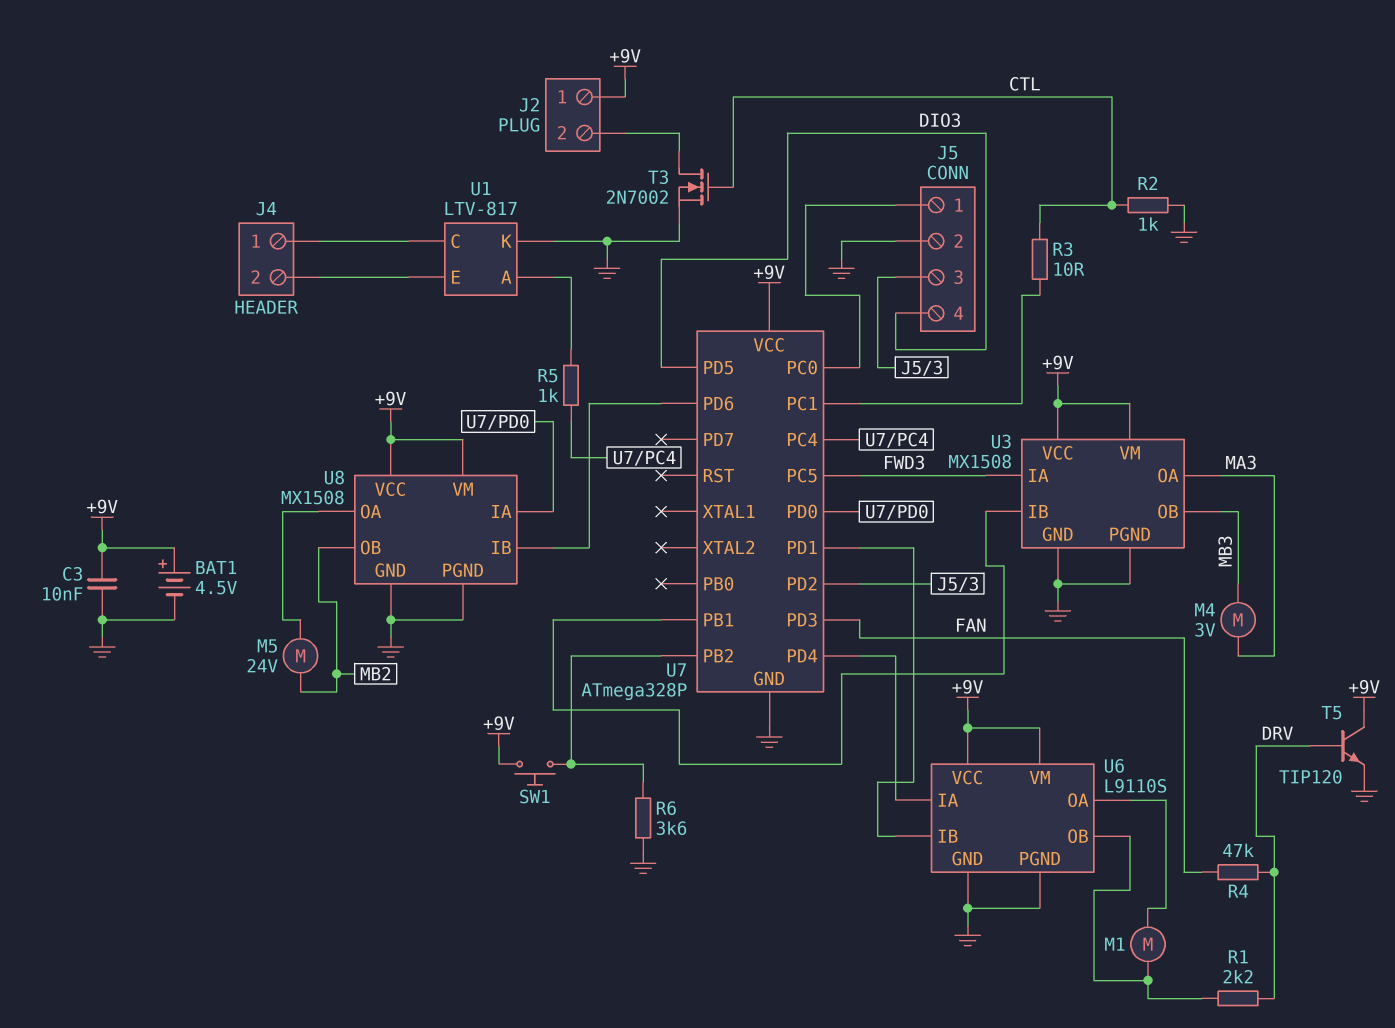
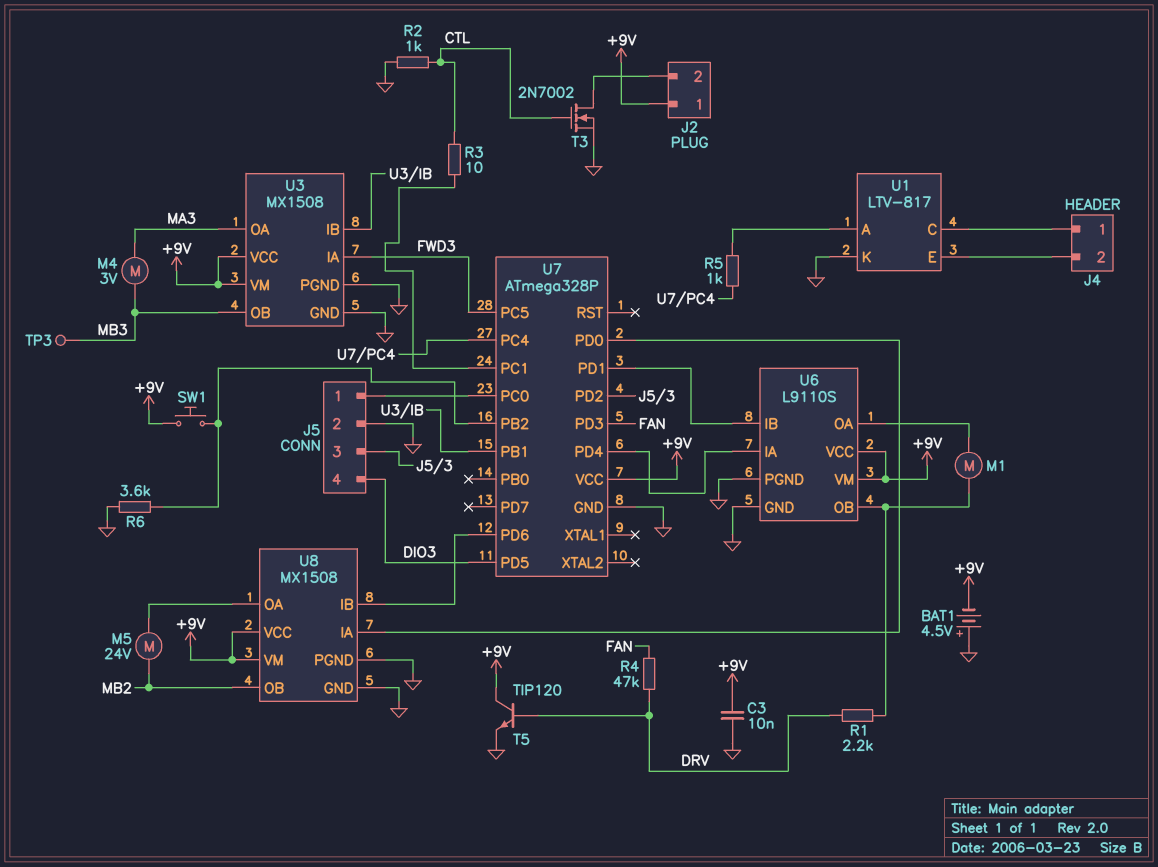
BAT1: 4.5V (plus +9V, minus GND) -> 4.5V (plus GND, minus +9V)
TP3: none -> test point (MB3)

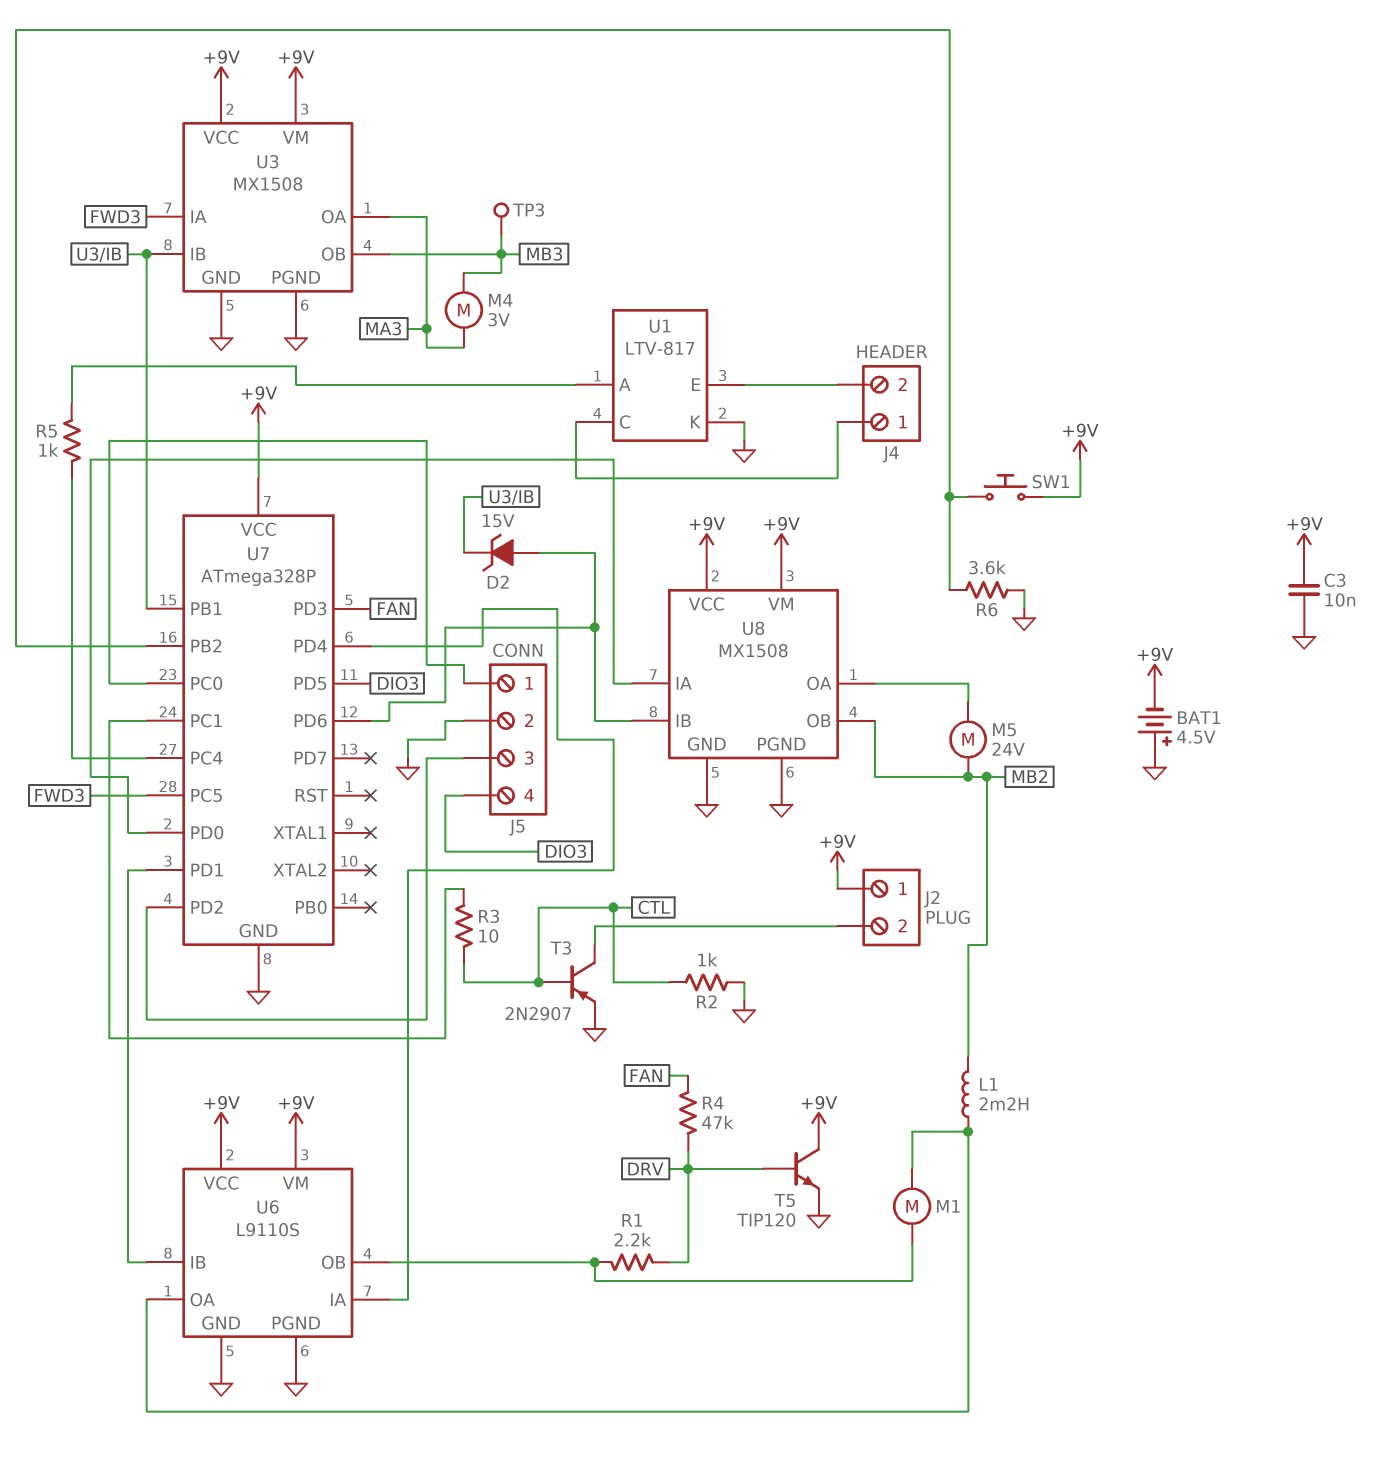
D2: none -> zener 15V (A U7/PD6, K U3/IB)
L1: none -> 2.2mH (MB2, U6/OA)
T3: NMOS 2N7002 (G CTL, D J2/2, S GND) -> PNP 2N2907 (B CTL, C J2/2, E GND)

